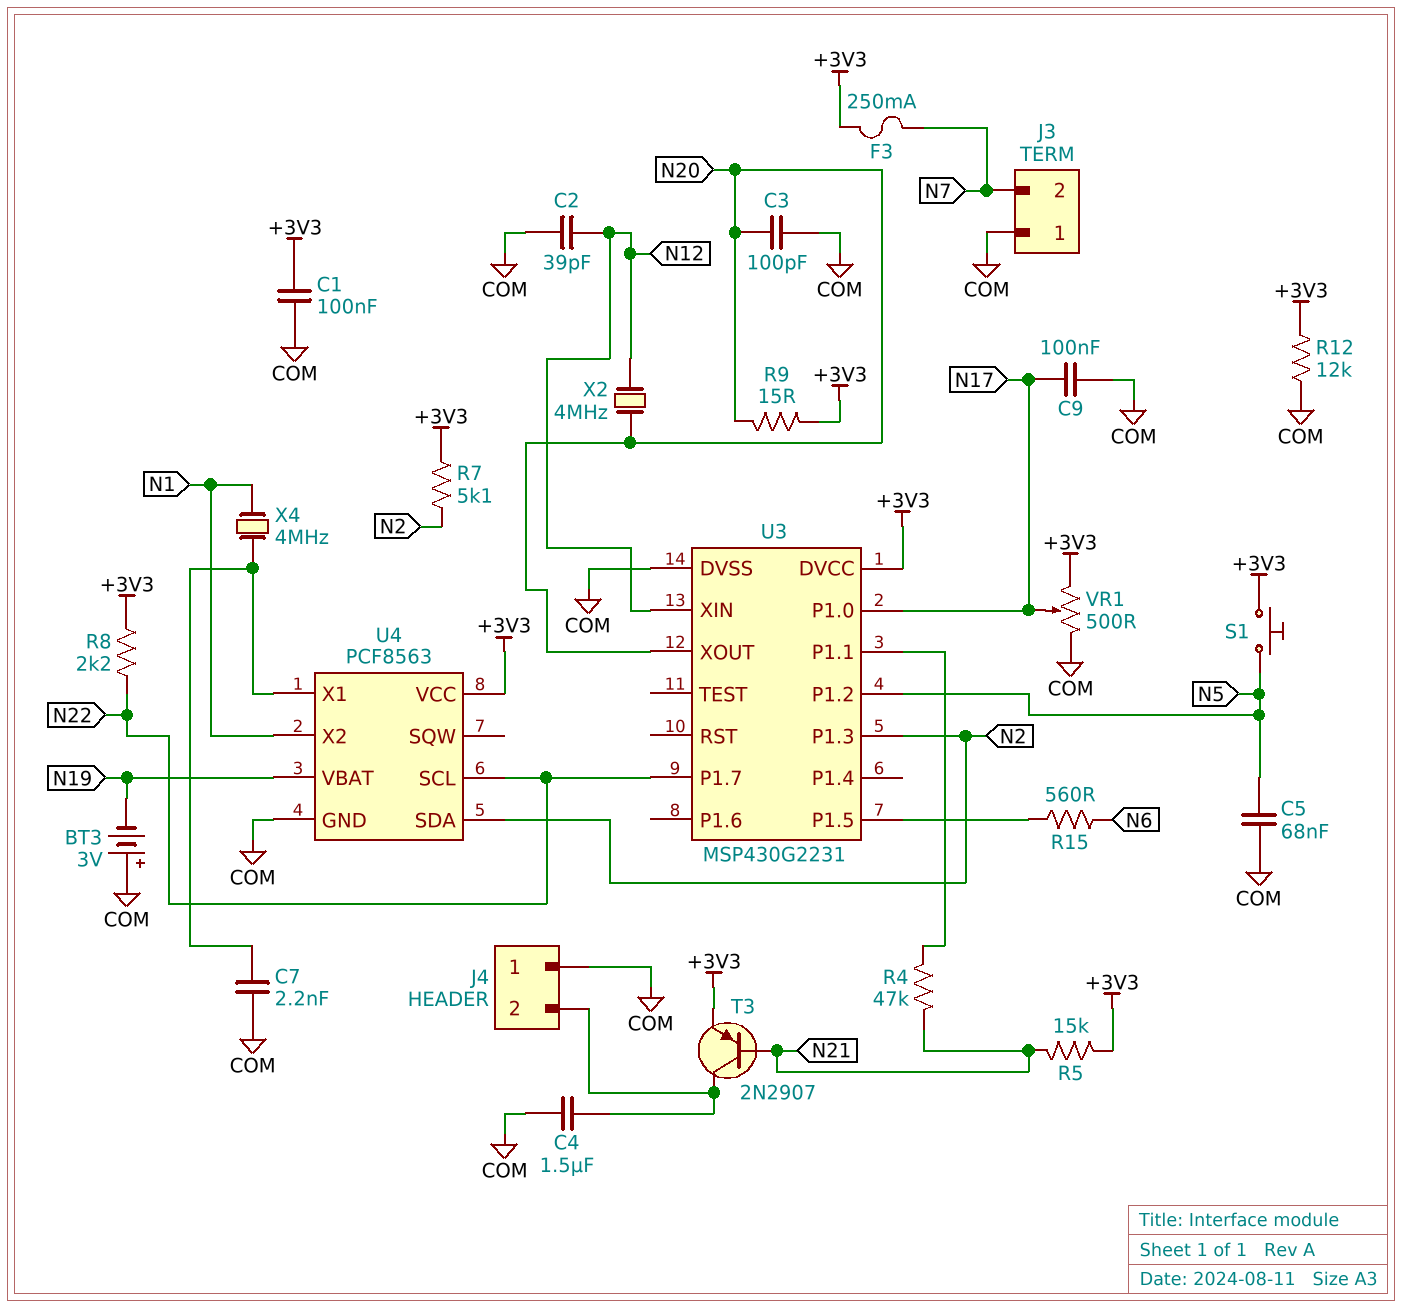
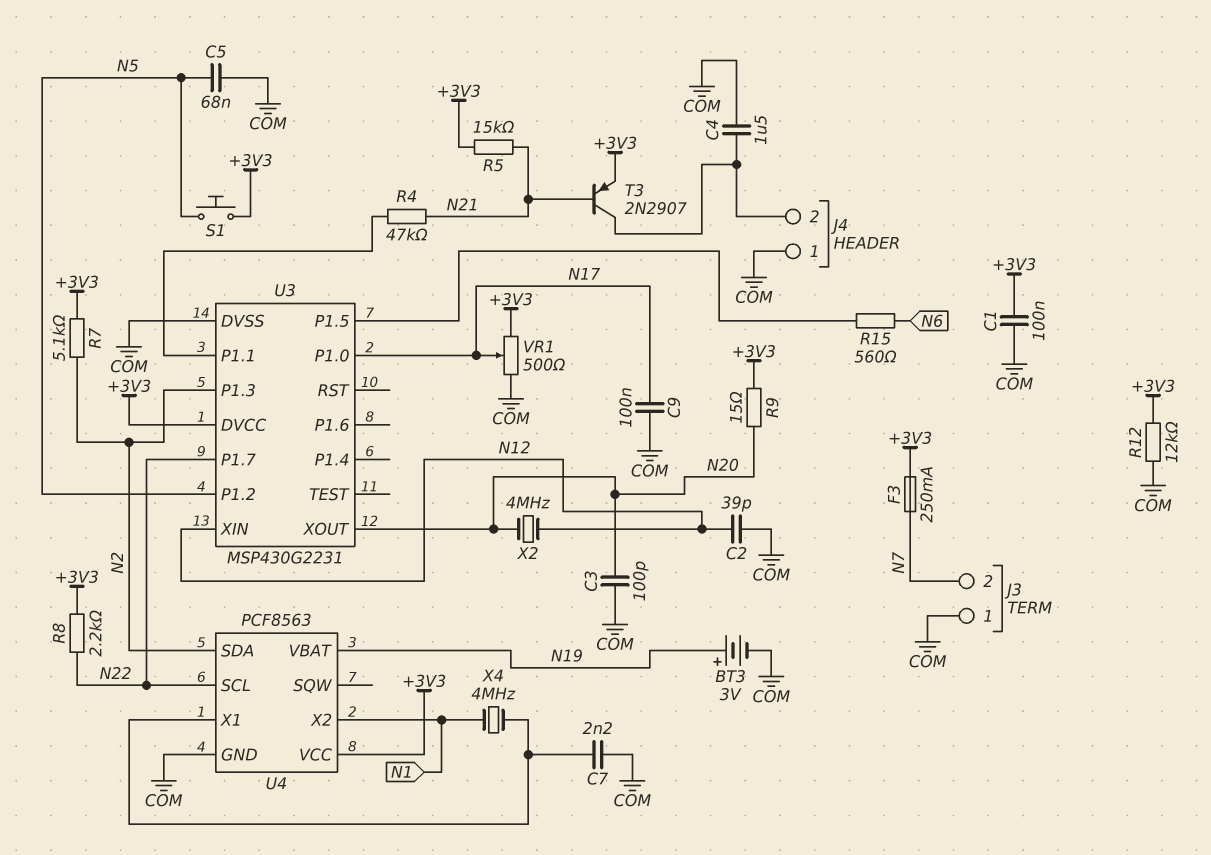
BT3: 3V (plus COM, minus N19) -> 3V (plus N19, minus COM)

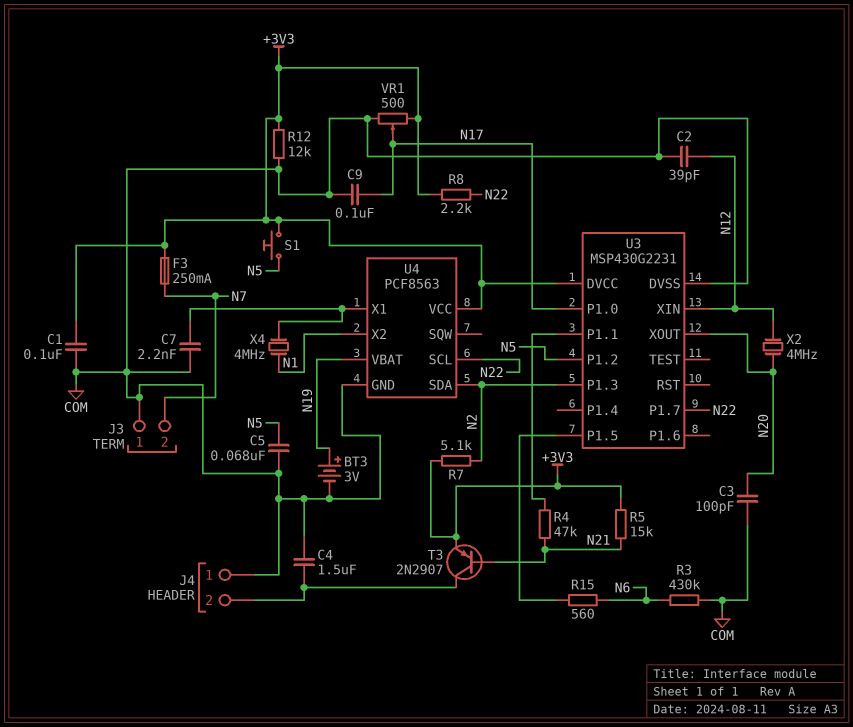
R3: none -> 430k (COM, N6)
R9: 15 (+3V3, N20) -> none

